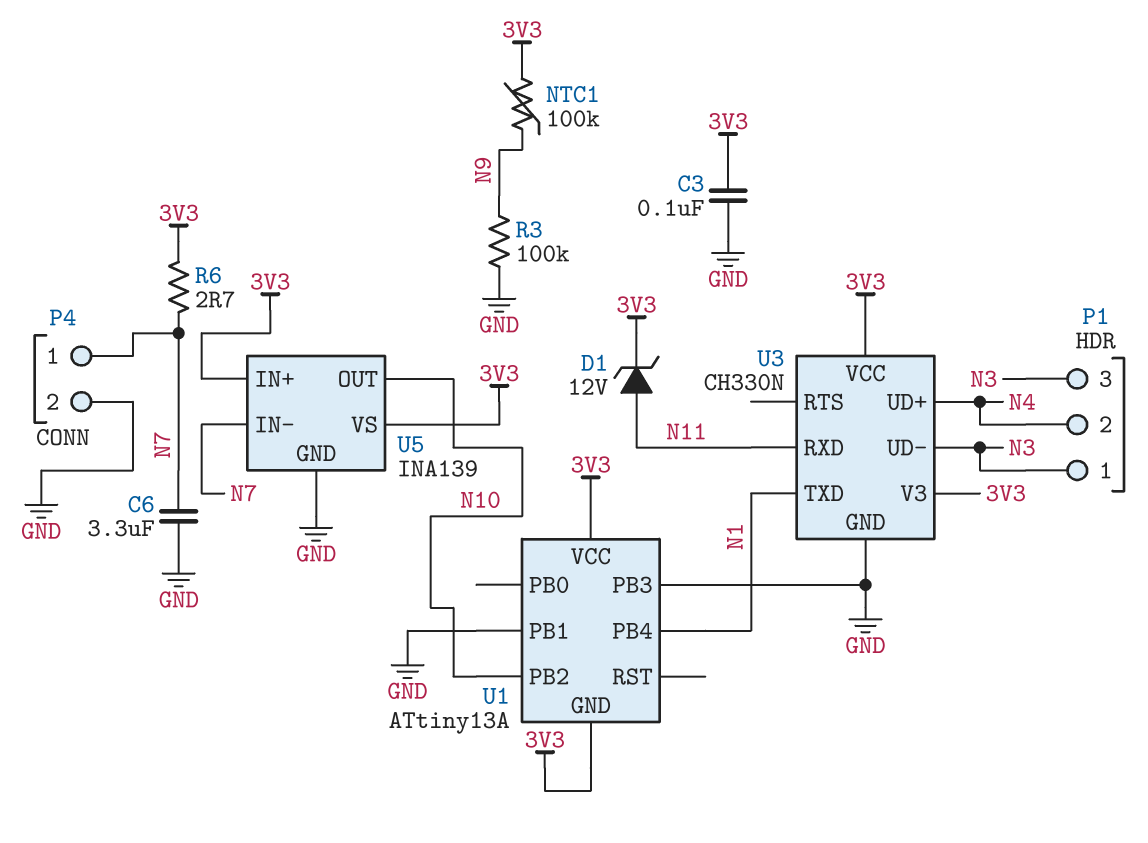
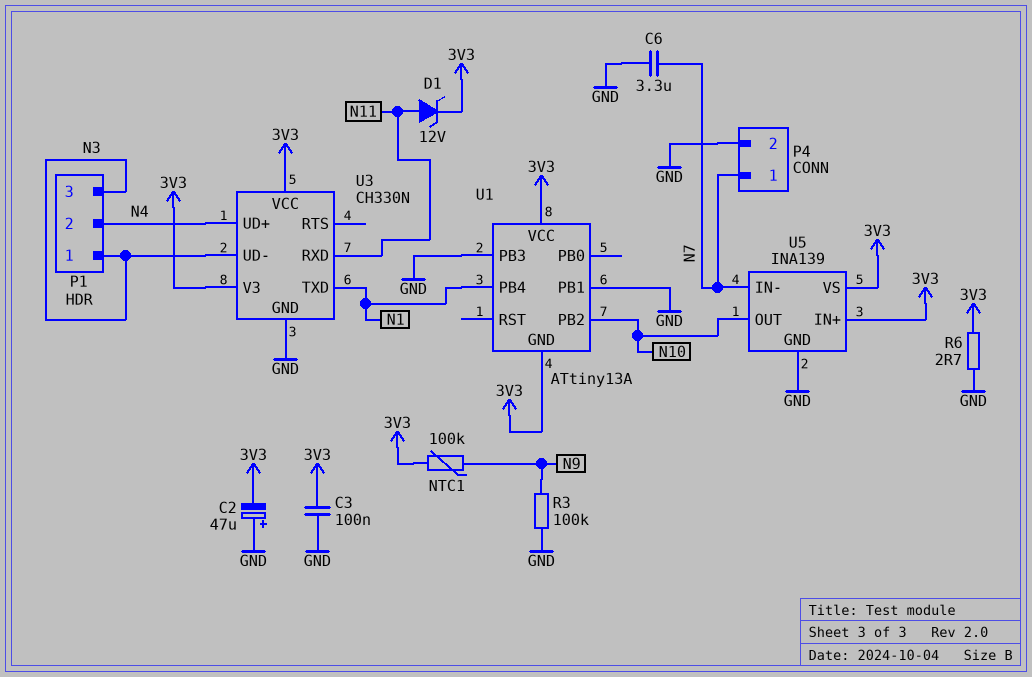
C2: none -> 47uF (plus GND, minus 3V3)
R6: 2.7 (3V3, N7) -> 2.7 (3V3, GND)

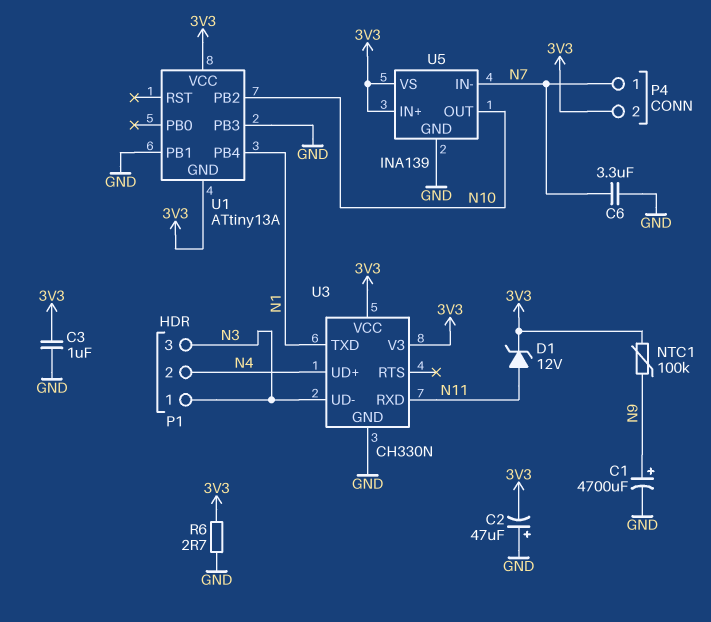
C1: none -> 4700uF (plus N9, minus GND)
C3: 100nF (3V3, GND) -> 1uF (3V3, GND)
P4 pin 2: GND -> 3V3
R3: 100k (GND, N9) -> none

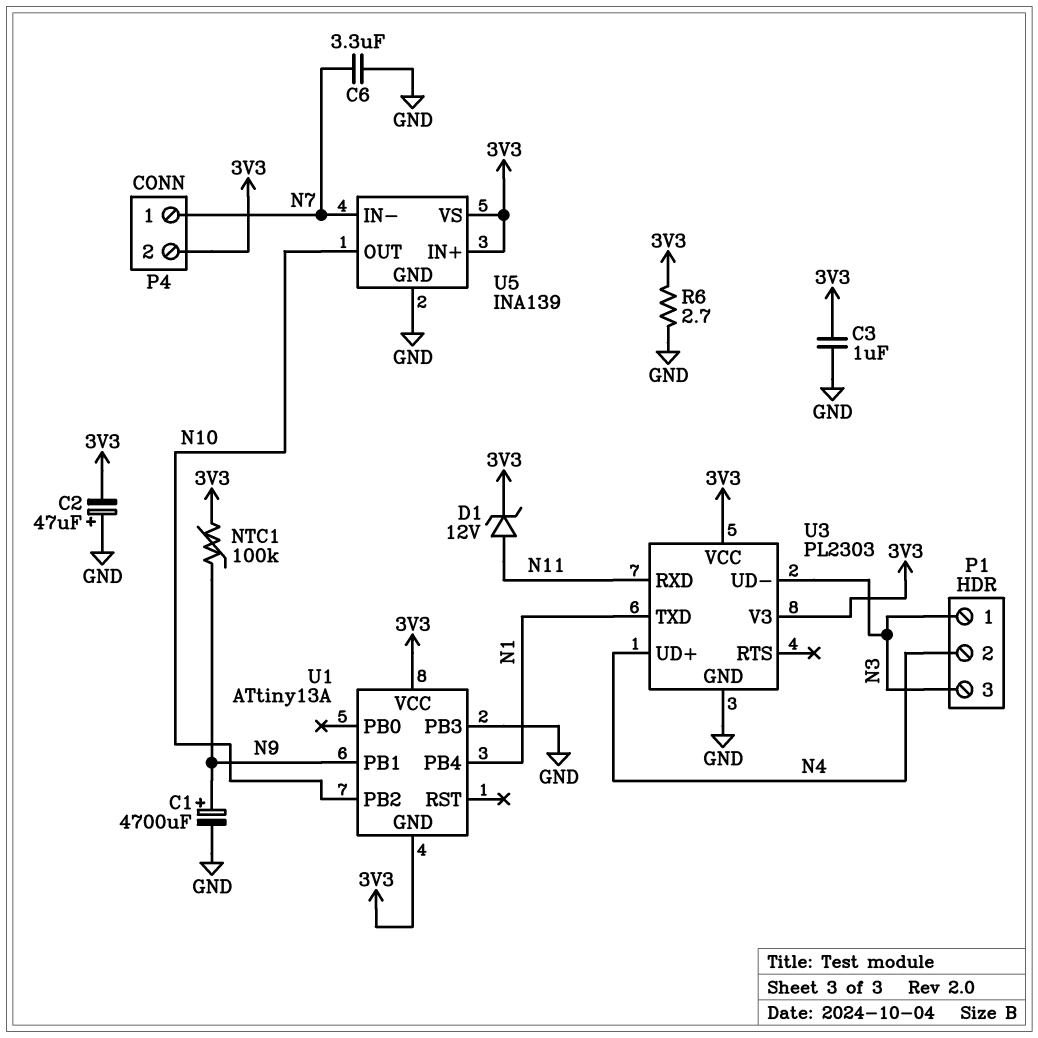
U1 pin PB1: GND -> N9
U3: CH330N -> PL2303

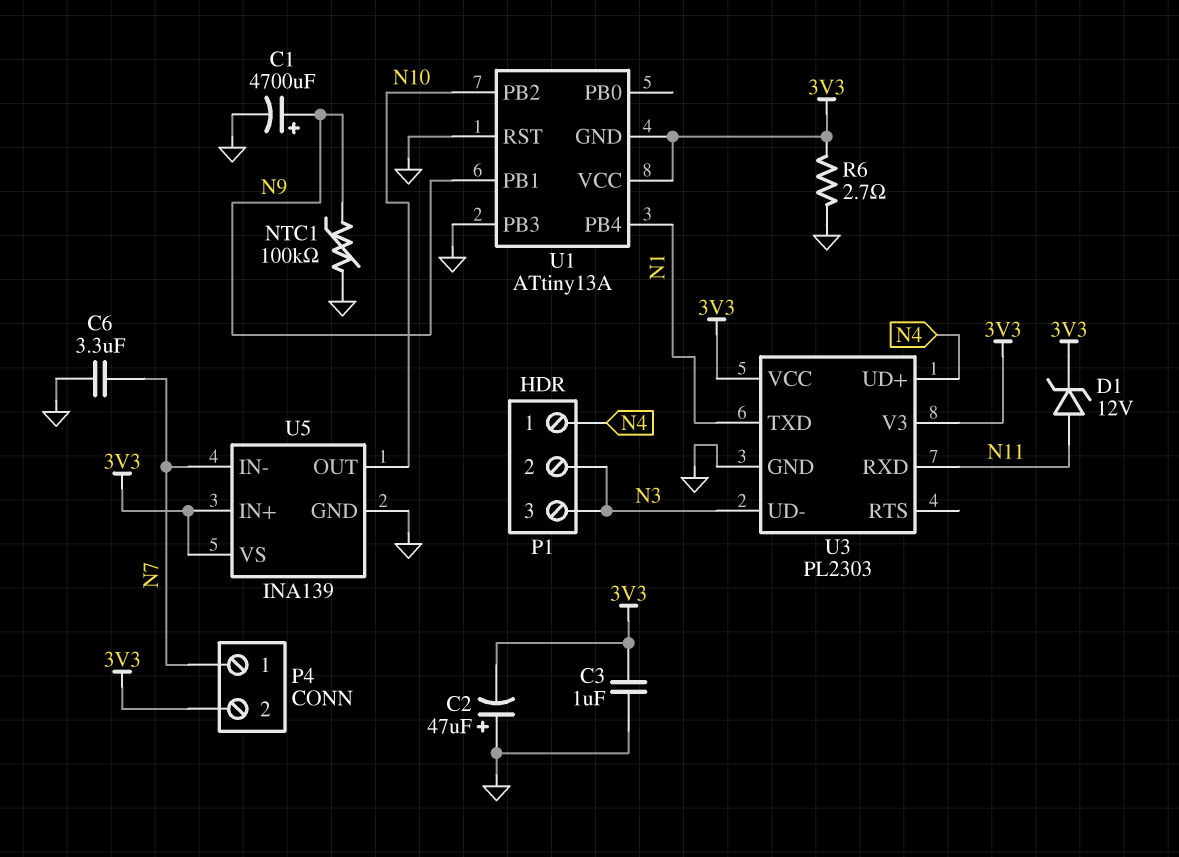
NTC1: 100k (3V3, N9) -> 100k (GND, N9)
P1 pin 1: N3 -> N4
P1 pin 2: N4 -> N3
U1 pin RST: none -> GND

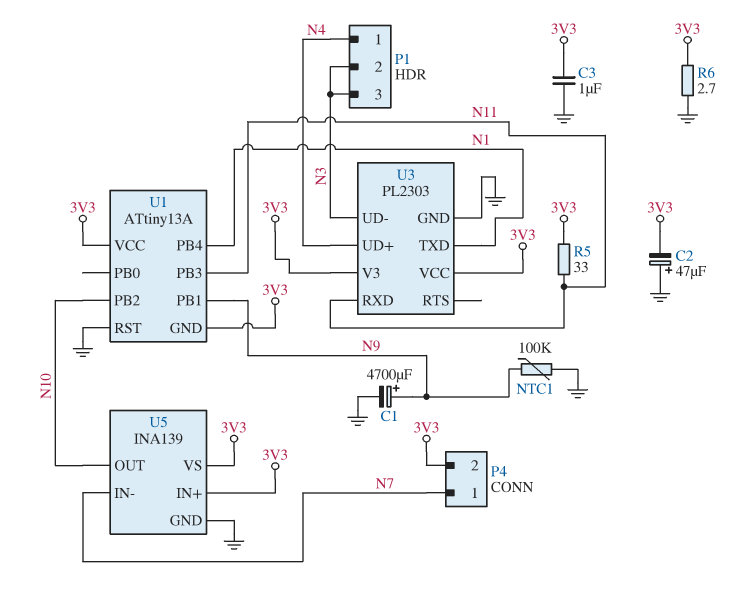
C6: 3.3uF (GND, N7) -> none
D1: zener 12V (A N11, K 3V3) -> none
R5: none -> 33 (3V3, N11)
U1 pin PB3: GND -> N11

